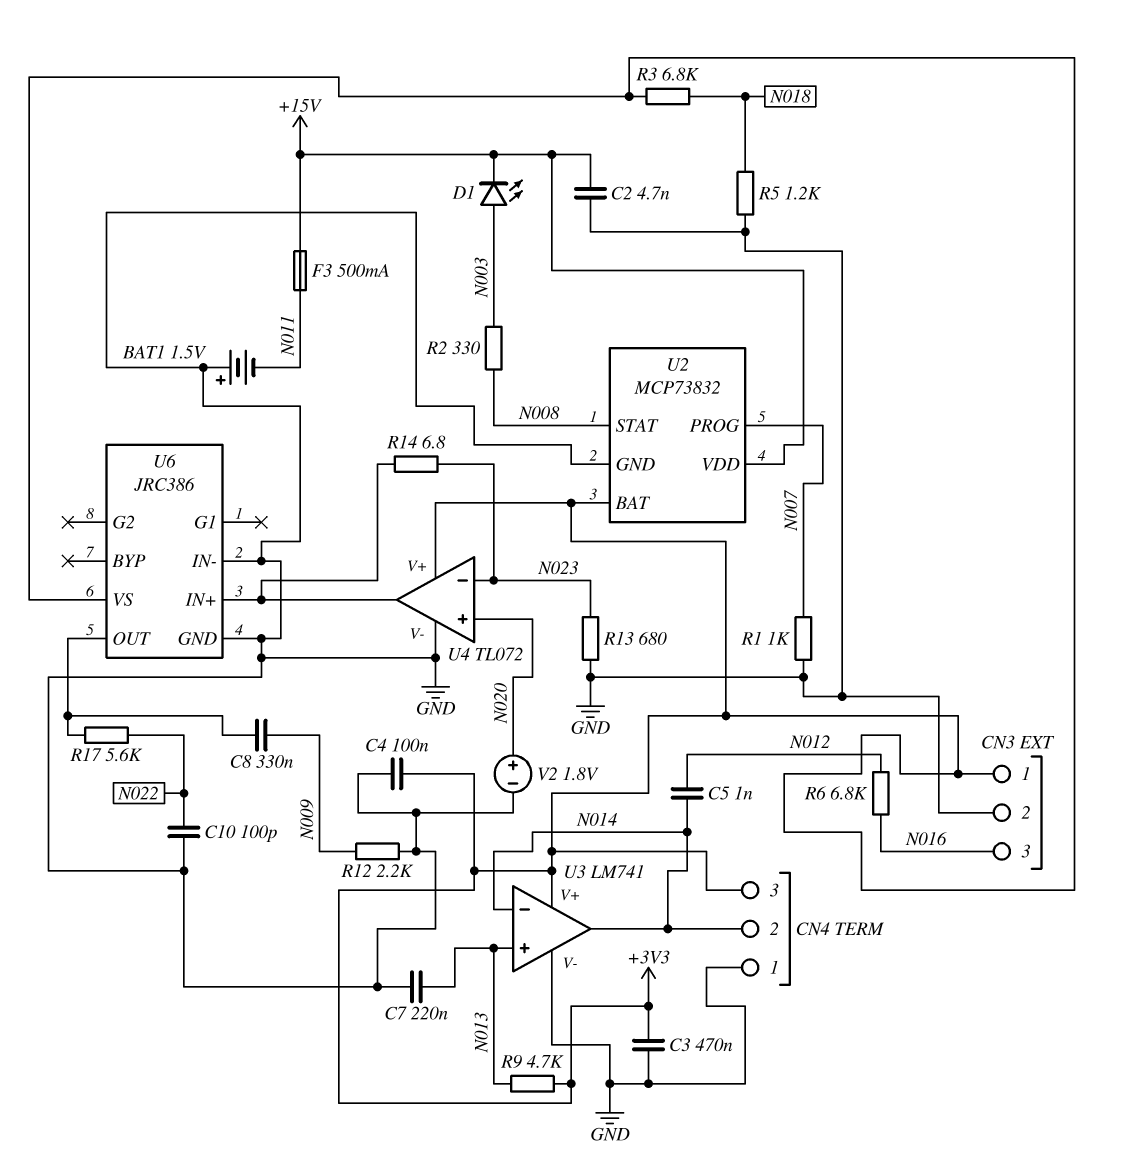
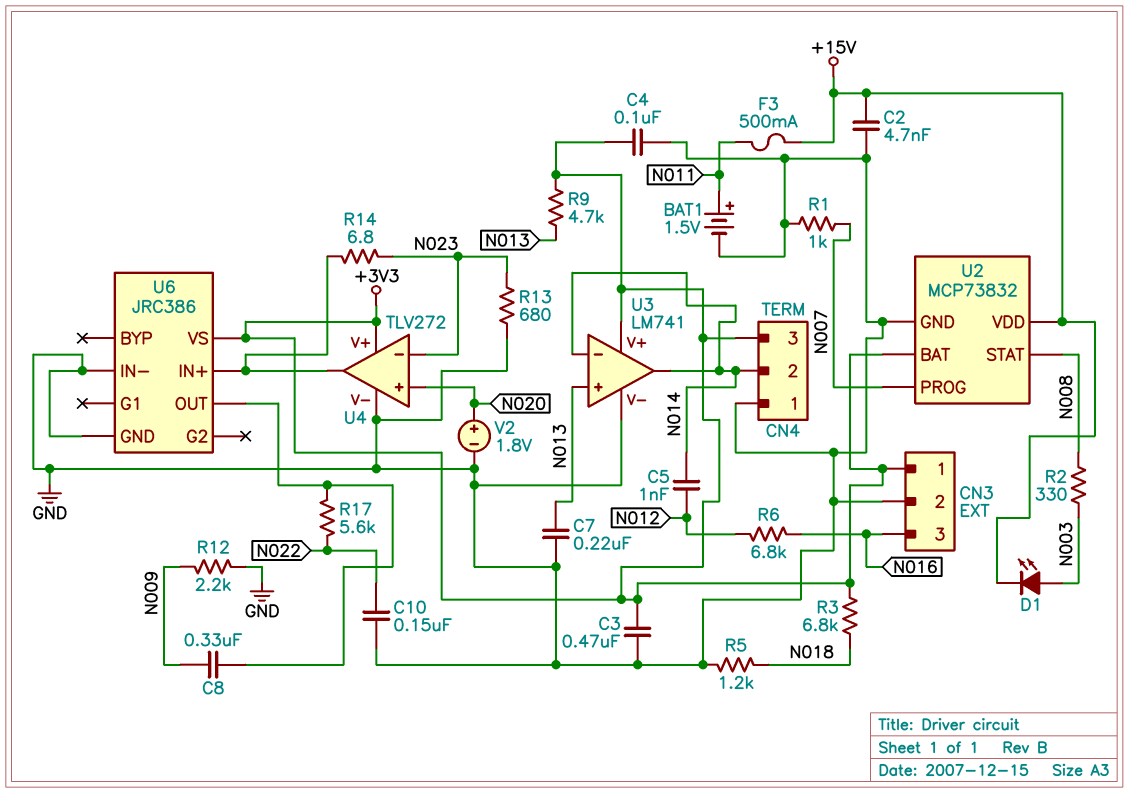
BAT1: 1.5V (plus GND, minus N011) -> 1.5V (plus N011, minus GND)
C10: 100pF (GND, N022) -> 150nF (GND, N022)
U4: TL072 -> TLV272

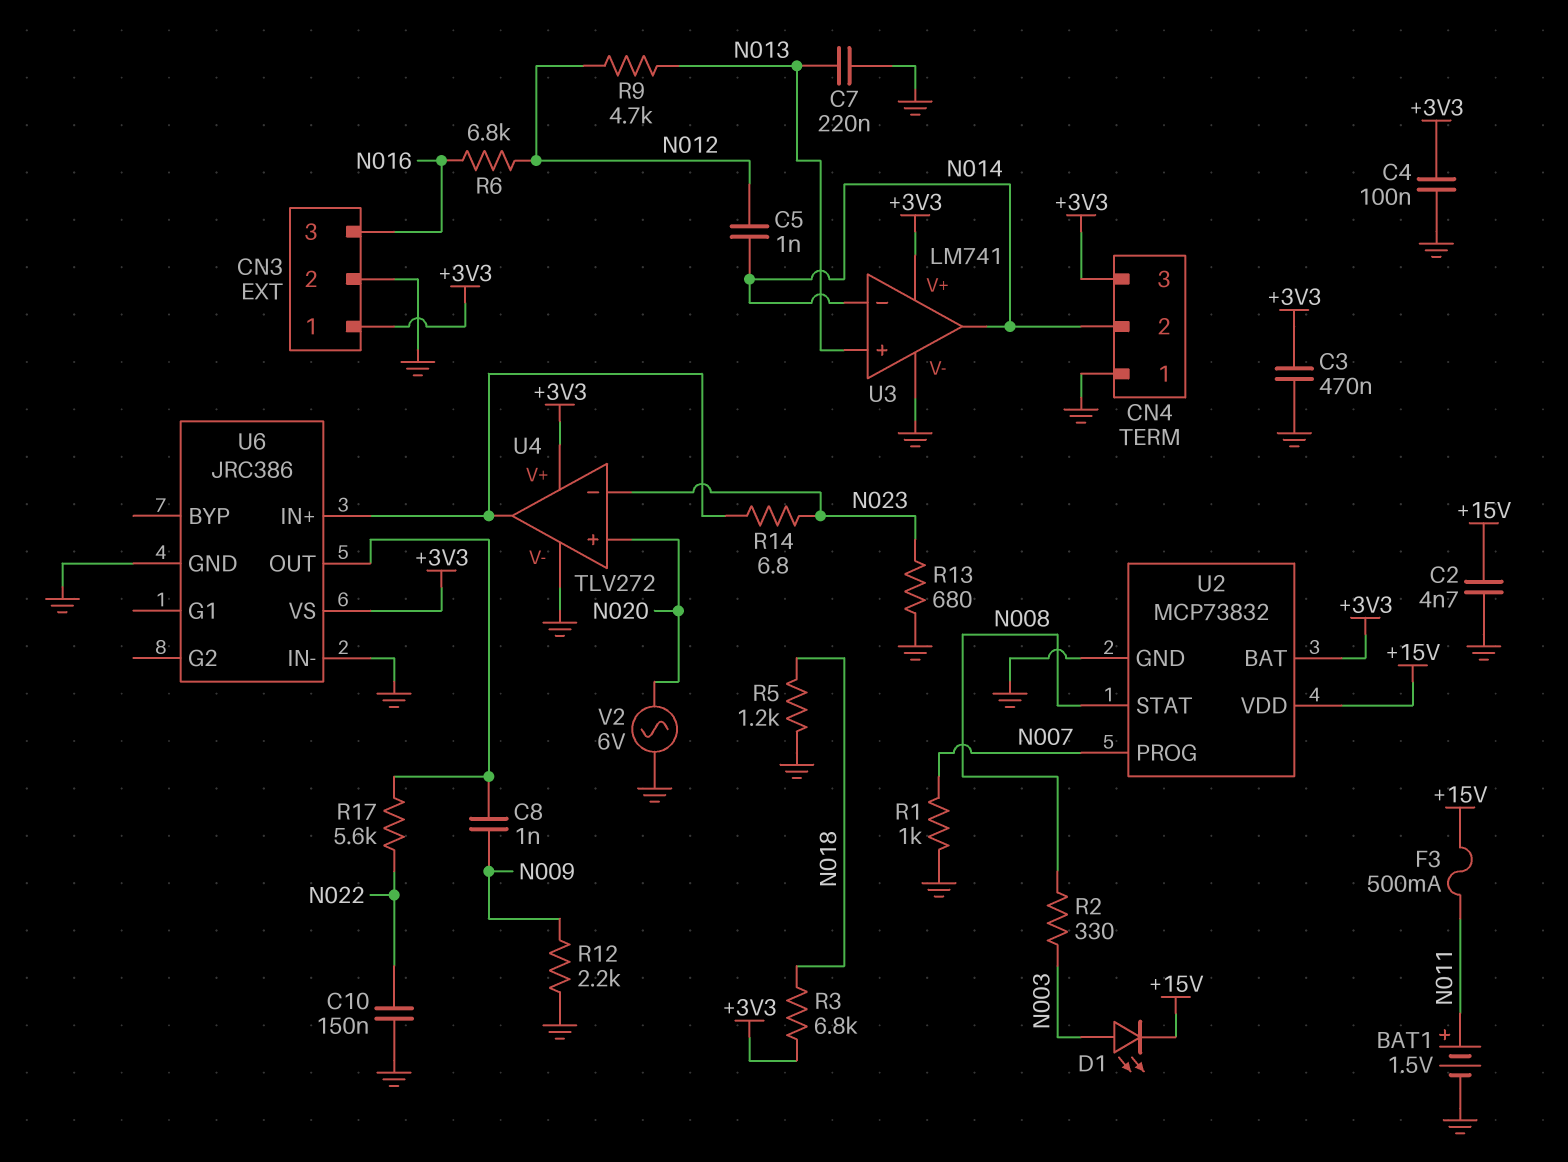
C8: 330nF (N009, U6/OUT) -> 1nF (N009, U6/OUT)
R9: 4.7k (+3V3, N013) -> 4.7k (N012, N013)
V2: 1.8V (plus N020, minus GND) -> AC 6V (GND, N020)

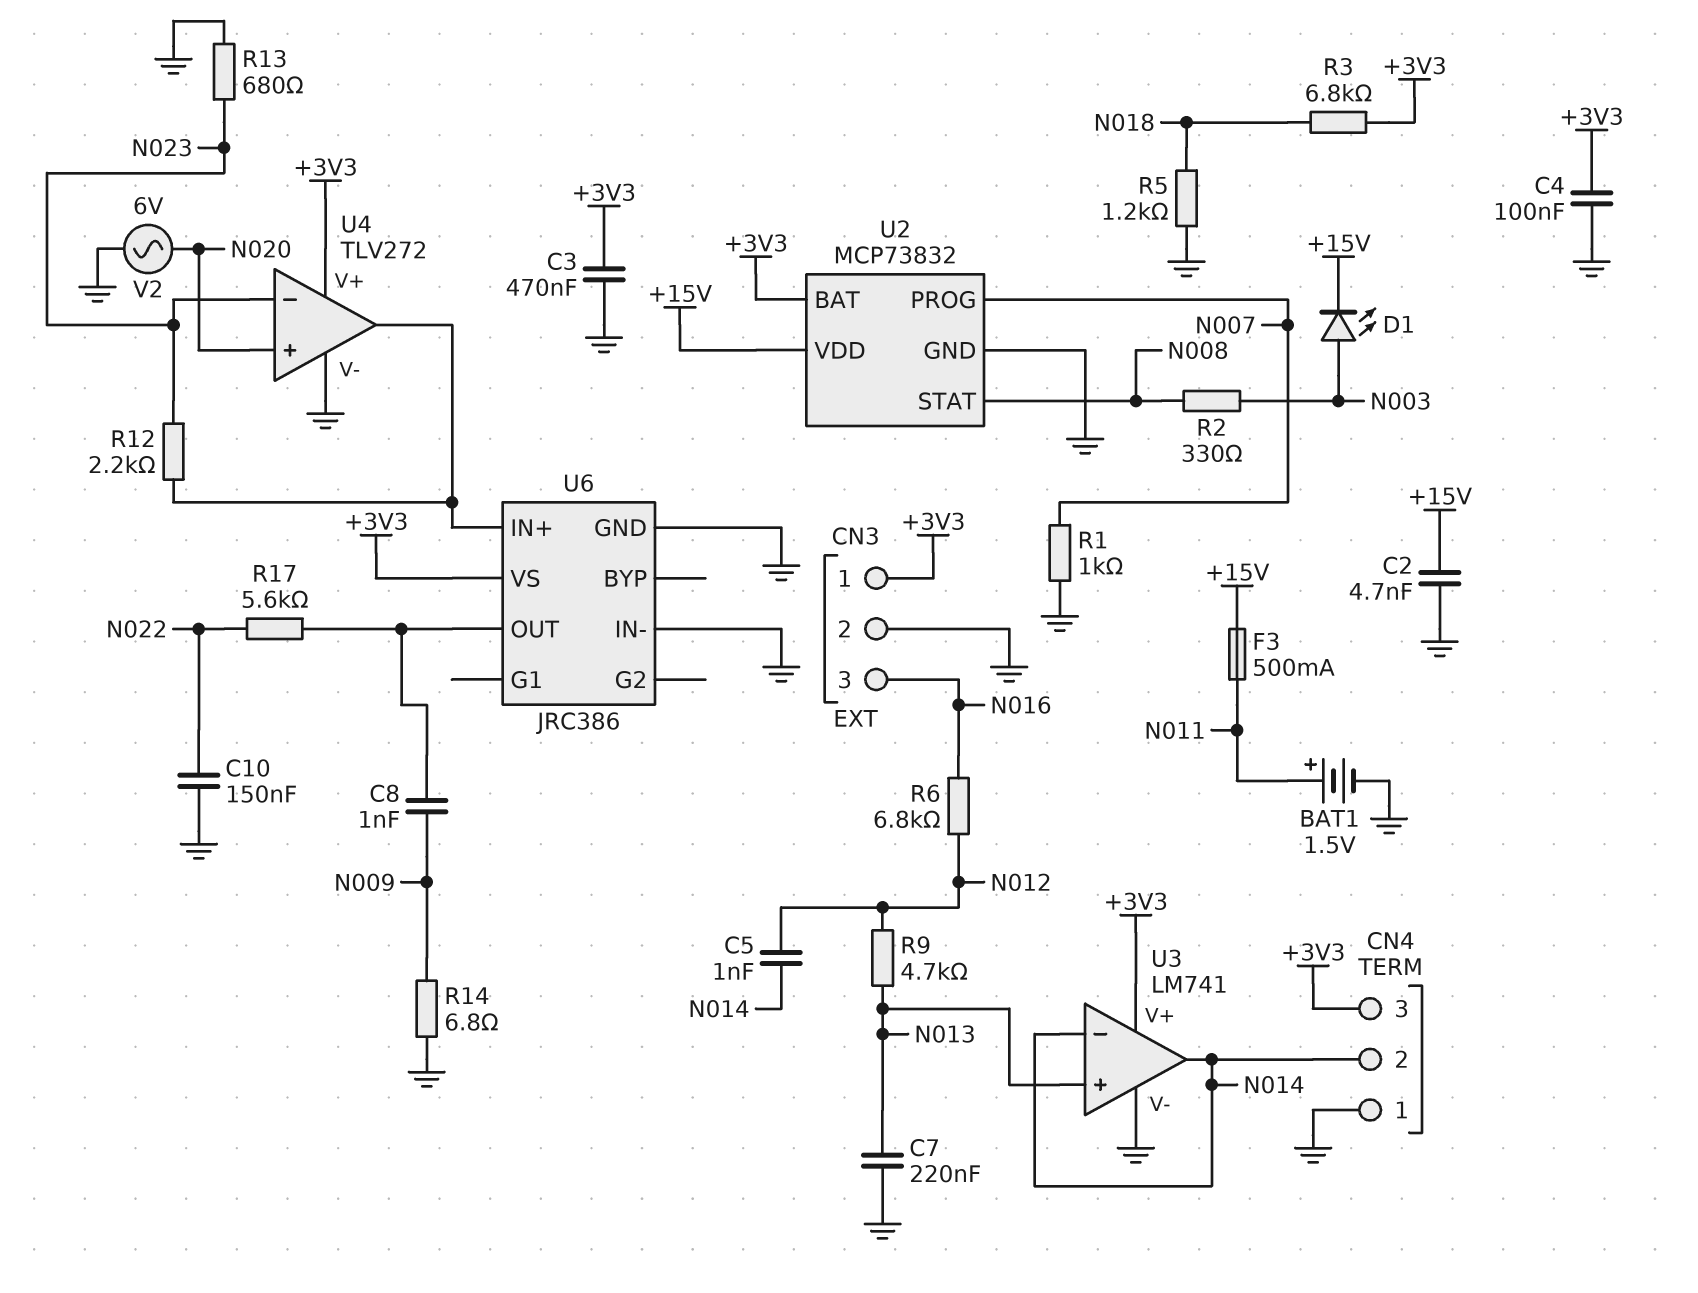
R12: 2.2k (GND, N009) -> 2.2k (N023, U4/out)
R14: 6.8 (N023, U4/out) -> 6.8 (GND, N009)

